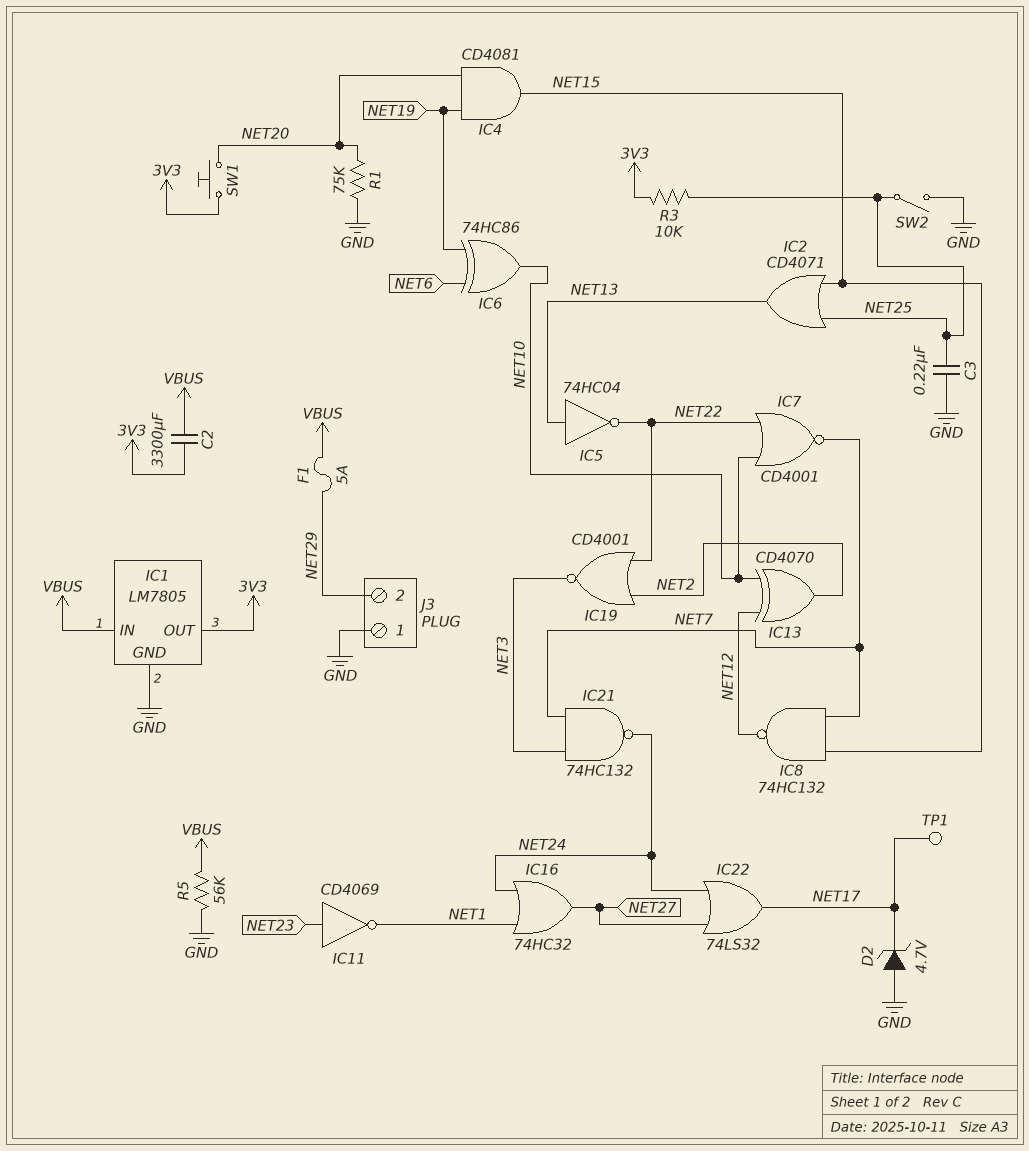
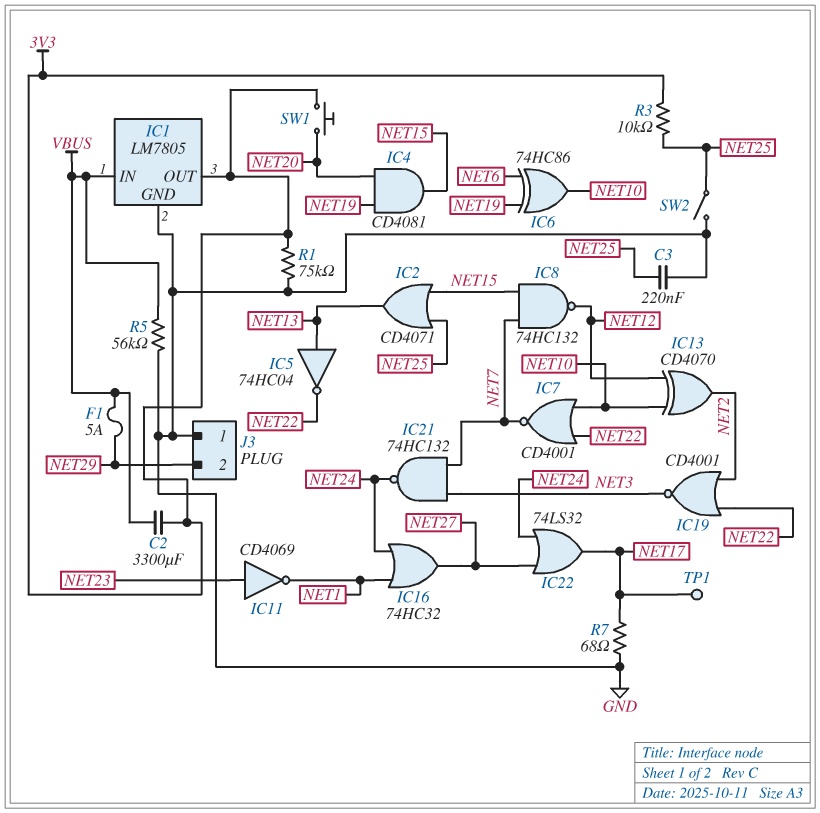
D2: zener 4.7V (A GND, K NET17) -> none
R1: 75k (GND, NET20) -> 75k (3V3, GND)
R7: none -> 68 (GND, NET17)

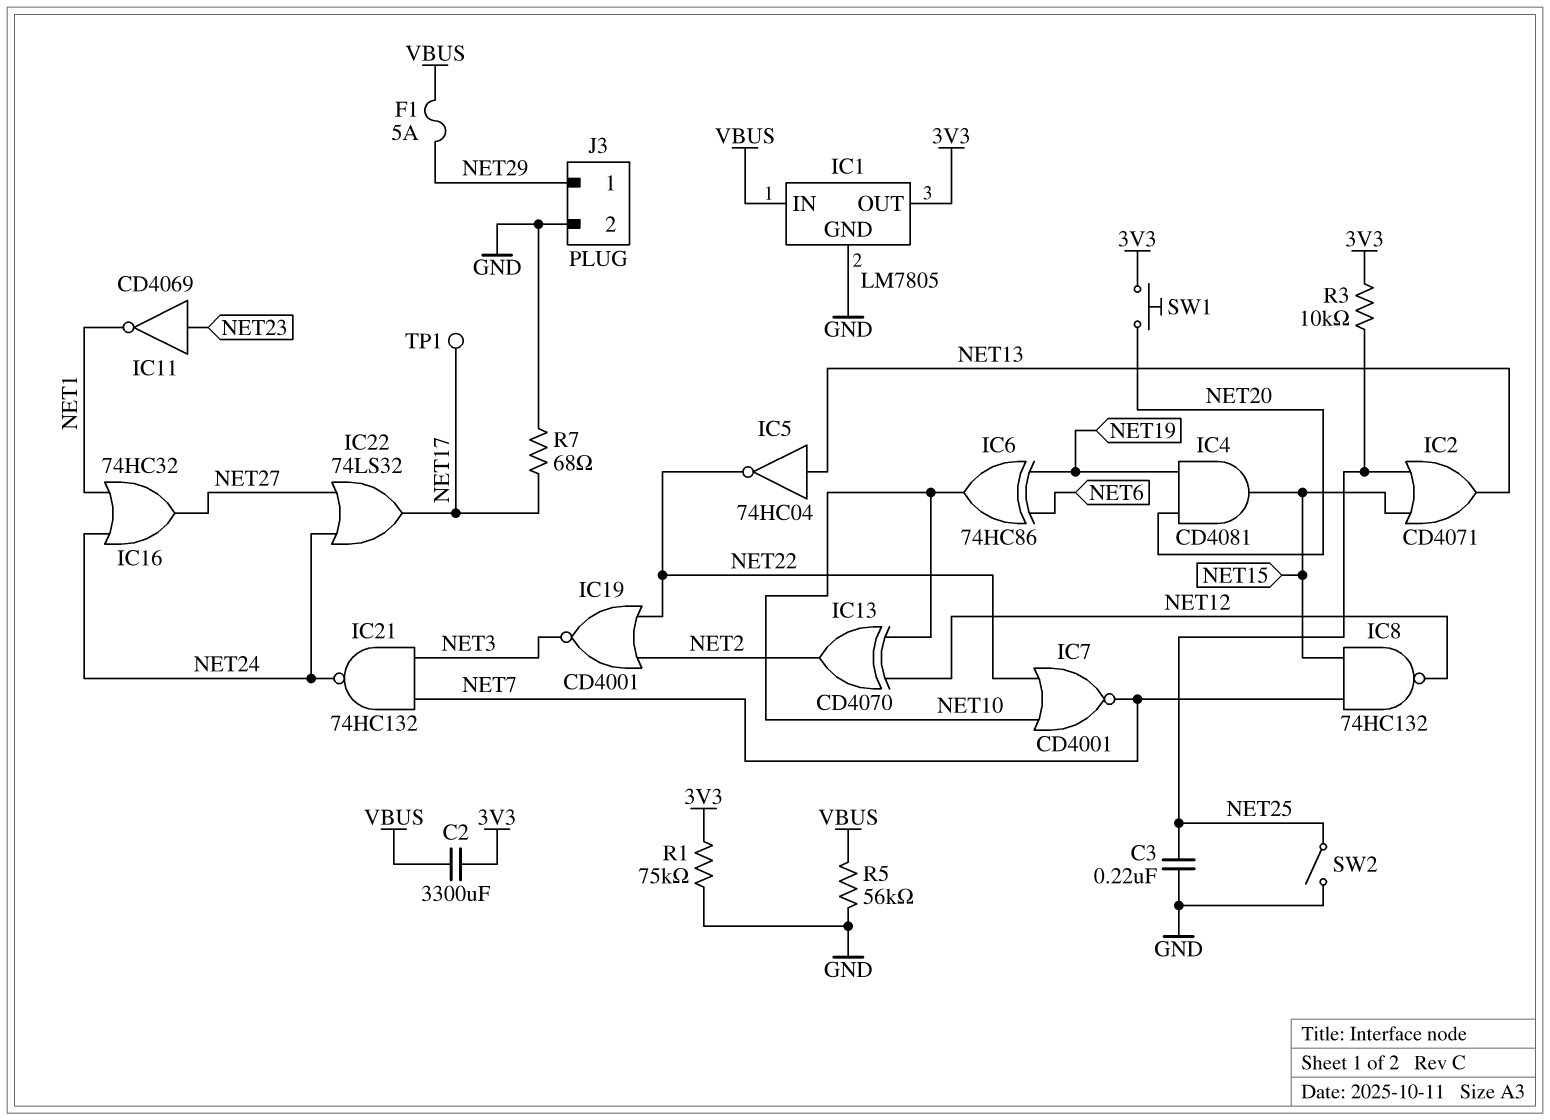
J3 pin 1: GND -> NET29
J3 pin 2: NET29 -> GND

